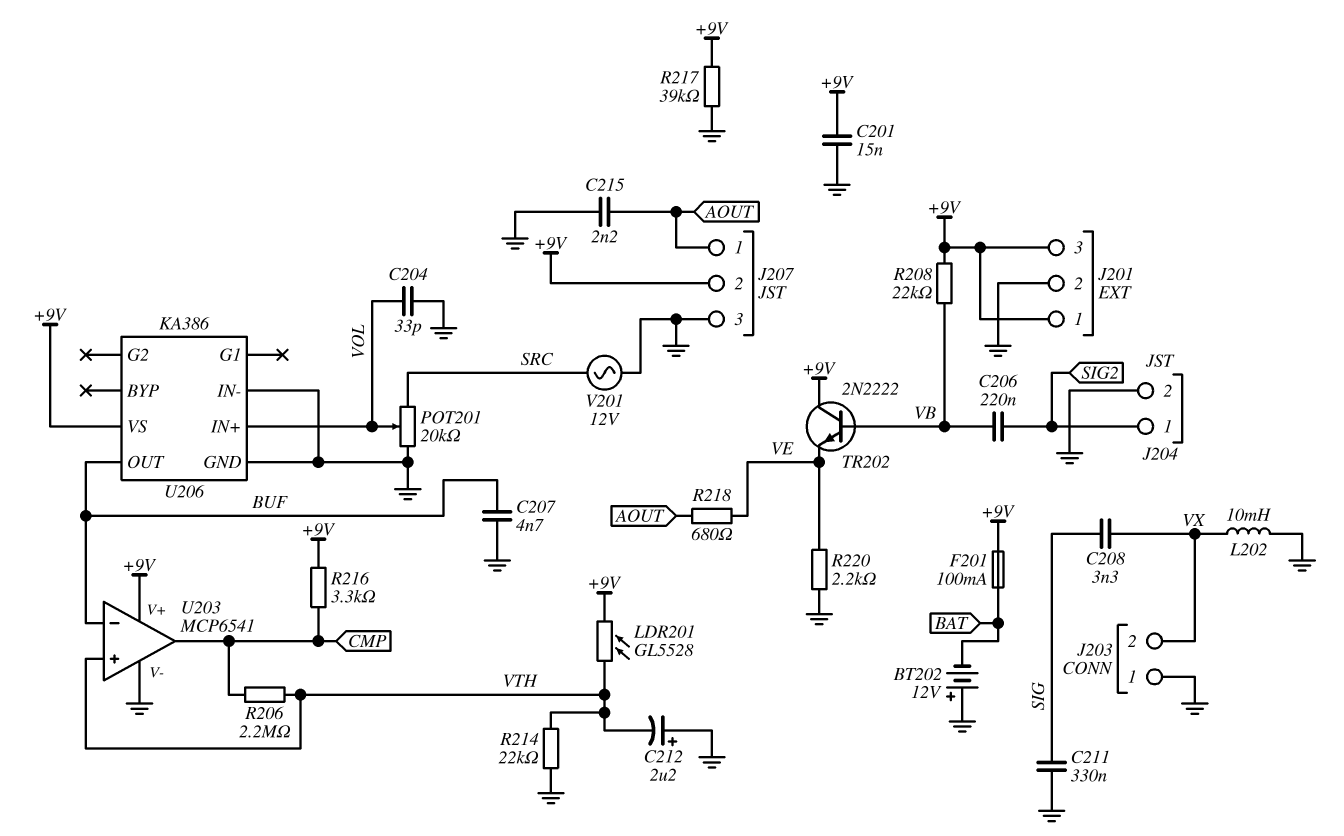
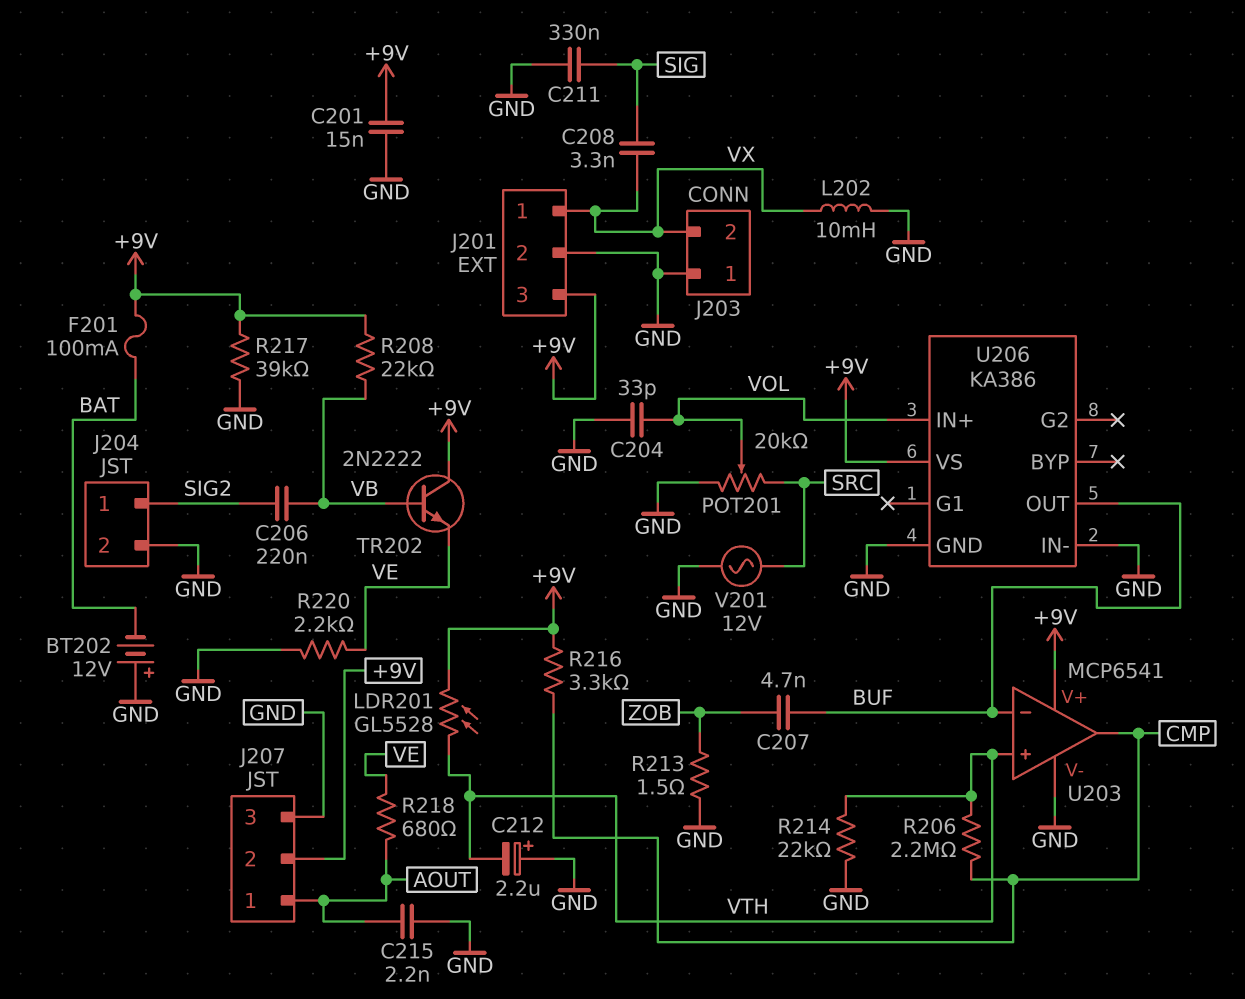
C207: 4.7nF (BUF, GND) -> 4.7nF (BUF, ZOB)
J201 pin 1: +9V -> VX
R213: none -> 1.5 (GND, ZOB)

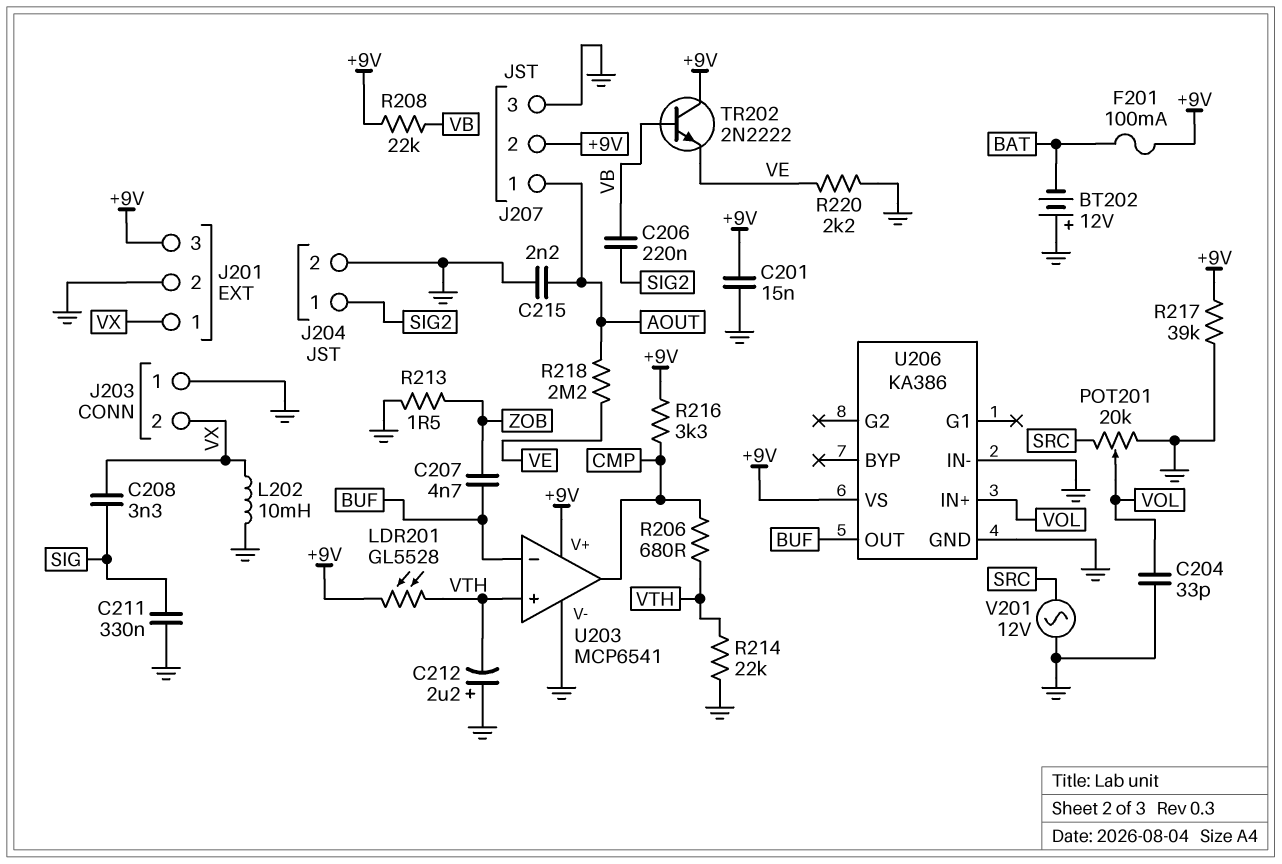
R206: 2.2M (CMP, VTH) -> 680 (CMP, VTH)
R218: 680 (AOUT, VE) -> 2.2M (AOUT, VE)

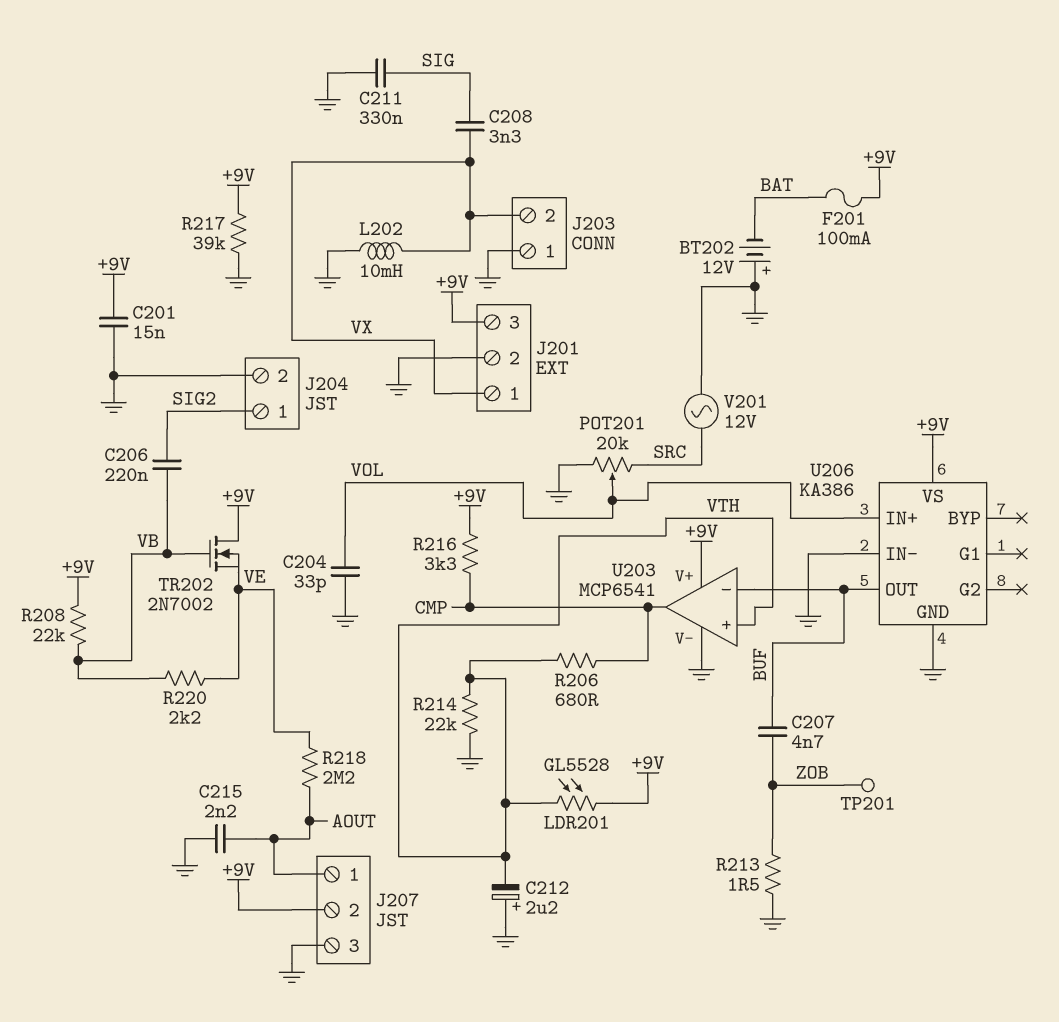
R220: 2.2k (GND, VE) -> 2.2k (VB, VE)
TP201: none -> test point (ZOB)
TR202: NPN 2N2222 (B VB, C +9V, E VE) -> NMOS 2N7002 (G VB, D +9V, S VE)

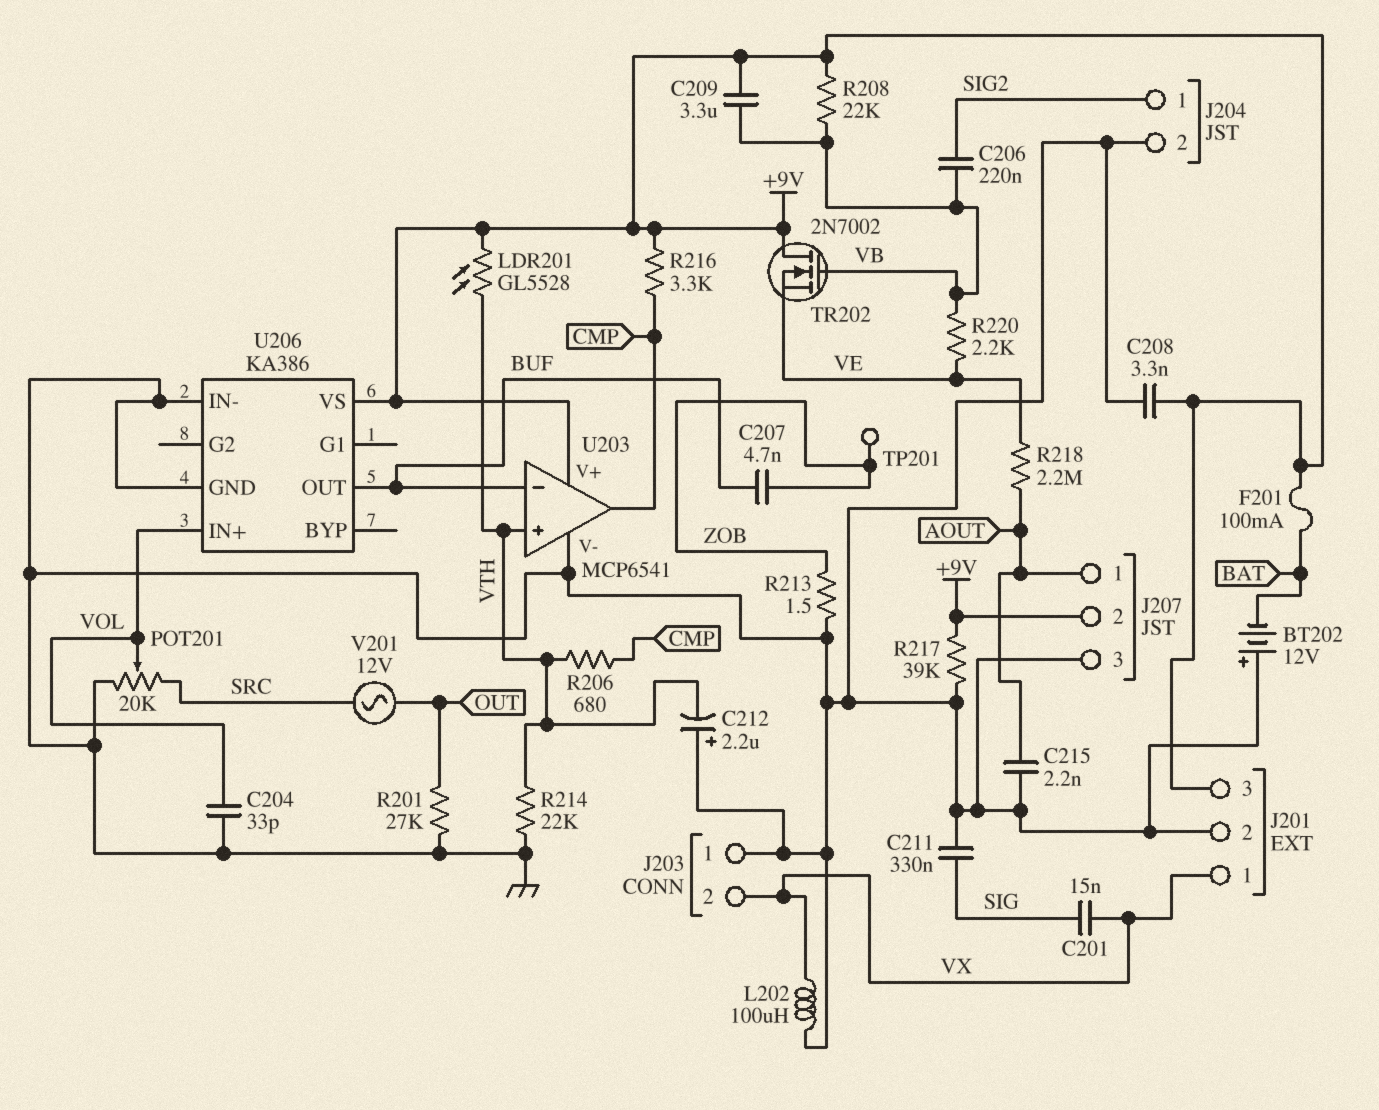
C201: 15nF (+9V, GND) -> 15nF (SIG, VX)
C208: 3.3nF (SIG, VX) -> 3.3nF (+9V, GND)
C209: none -> 3.3uF (+9V, VB)
L202: 10mH (GND, VX) -> 100uH (GND, VX)
R201: none -> 27k (GND, OUT)
V201: AC 12V (GND, SRC) -> AC 12V (OUT, SRC)

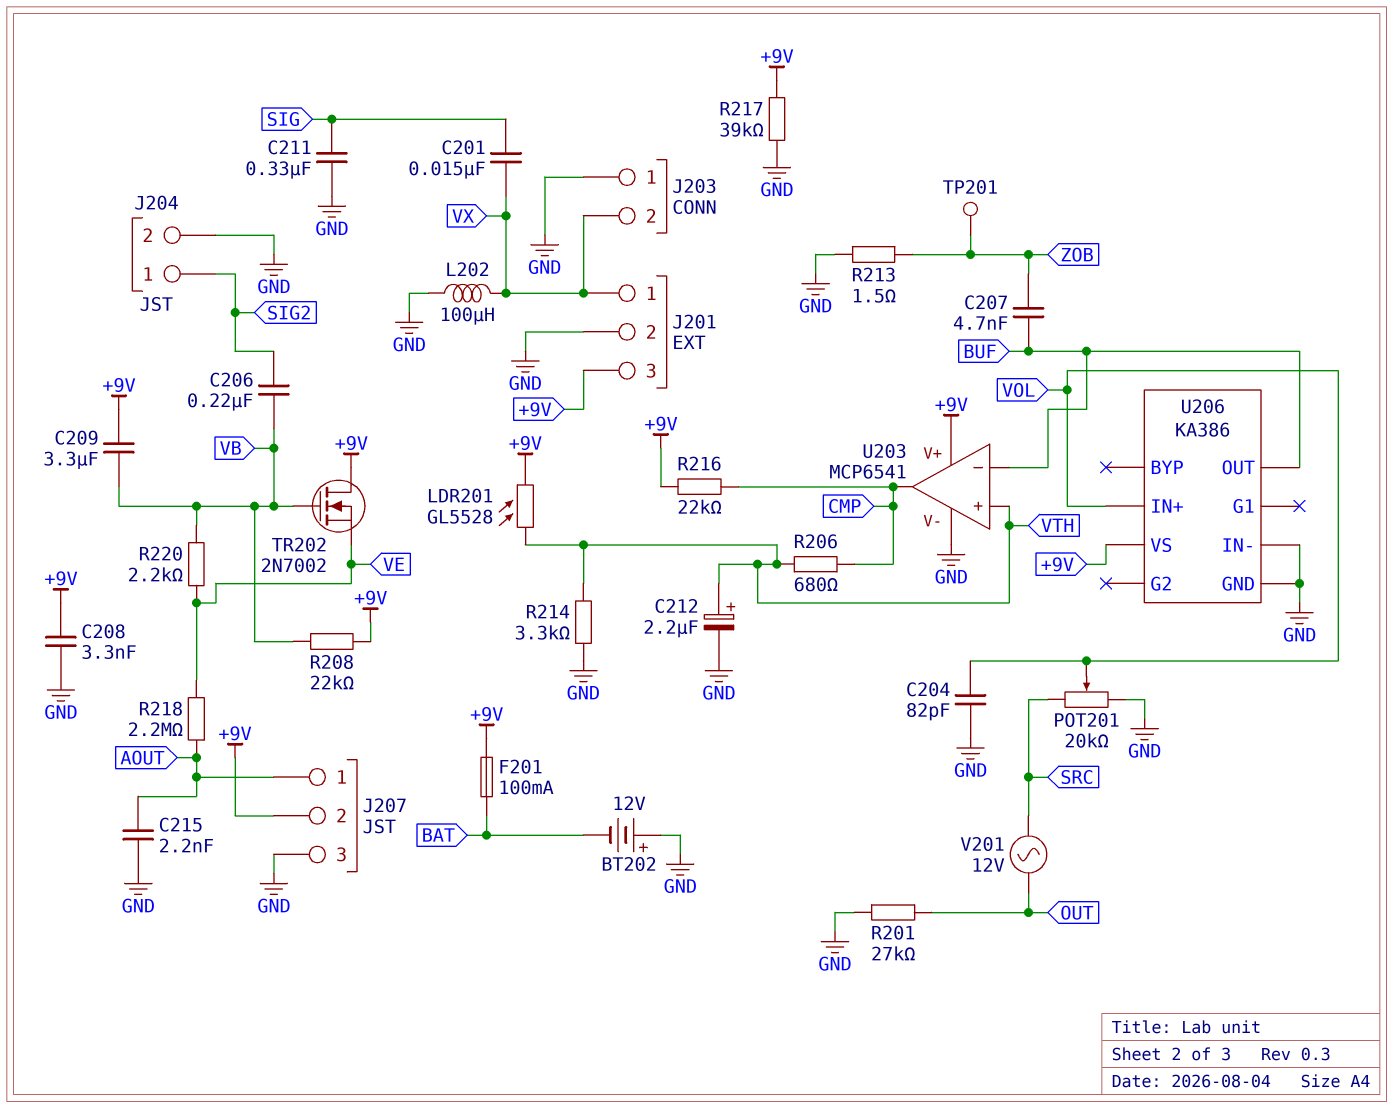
C204: 33pF (GND, VOL) -> 82pF (GND, VOL)
C212: 2.2uF (plus GND, minus VTH) -> 2.2uF (plus VTH, minus GND)
R214: 22k (GND, VTH) -> 3.3k (GND, VTH)
R216: 3.3k (+9V, CMP) -> 22k (+9V, CMP)

